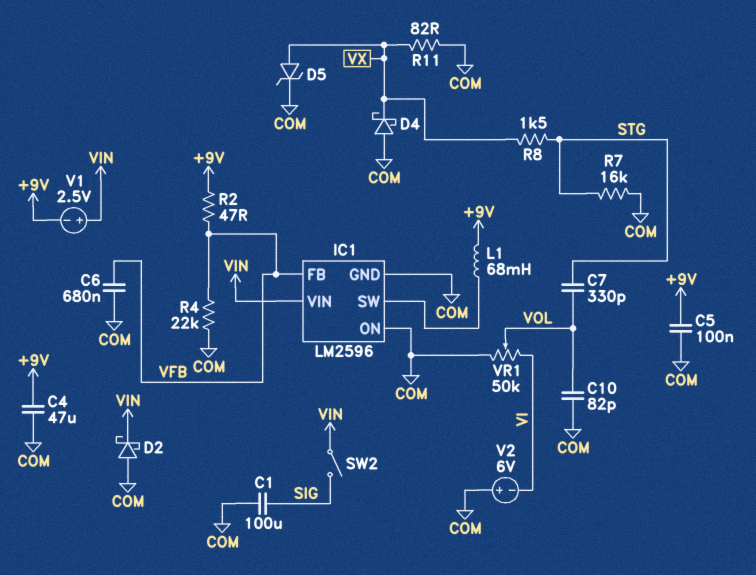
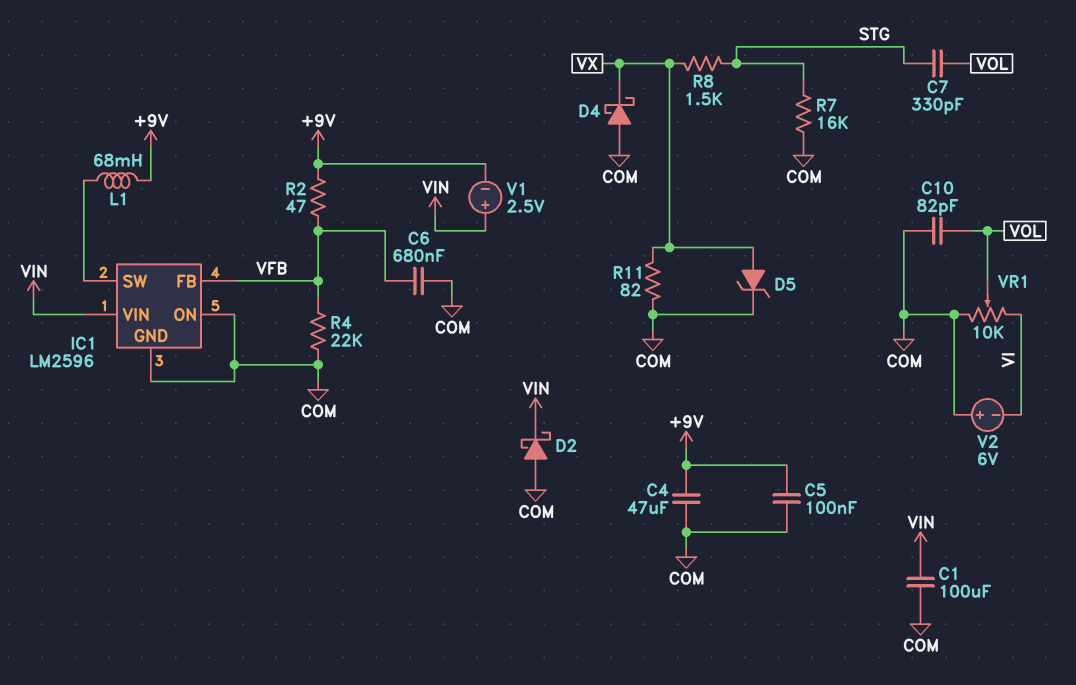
C1: 100uF (COM, SIG) -> 100uF (COM, VIN)
SW2: switch (SIG, VIN) -> none
VR1: 50k (COM, VI, wiper VOL) -> 10k (COM, VI, wiper VOL)

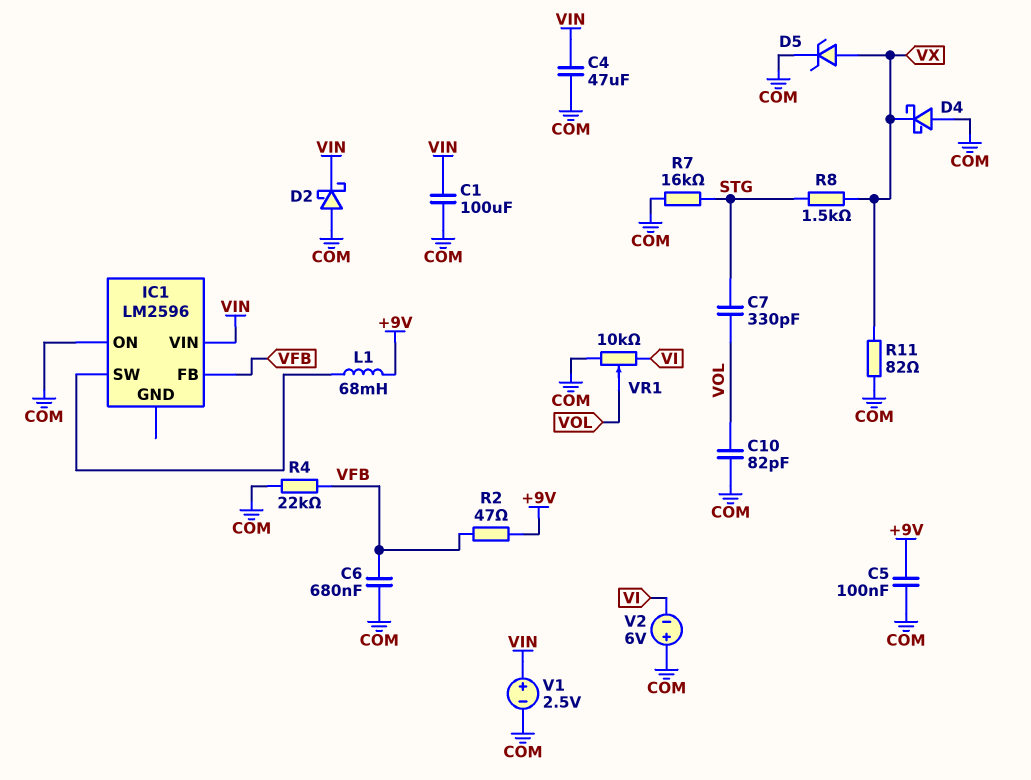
C4: 47uF (+9V, COM) -> 47uF (COM, VIN)
IC1 pin GND: COM -> none
V1: 2.5V (plus VIN, minus +9V) -> 2.5V (plus VIN, minus COM)

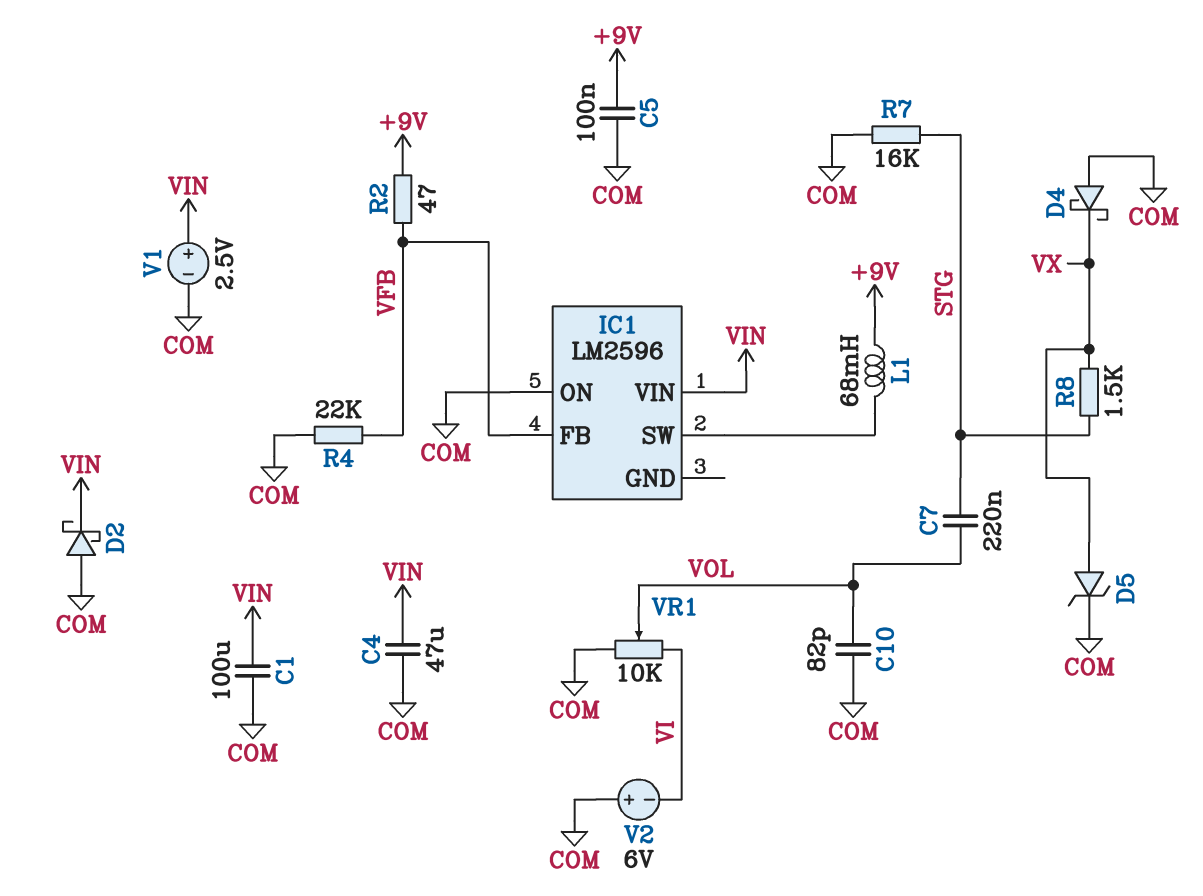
C6: 680nF (COM, VFB) -> none
C7: 330pF (STG, VOL) -> 220nF (STG, VOL)
R11: 82 (COM, VX) -> none

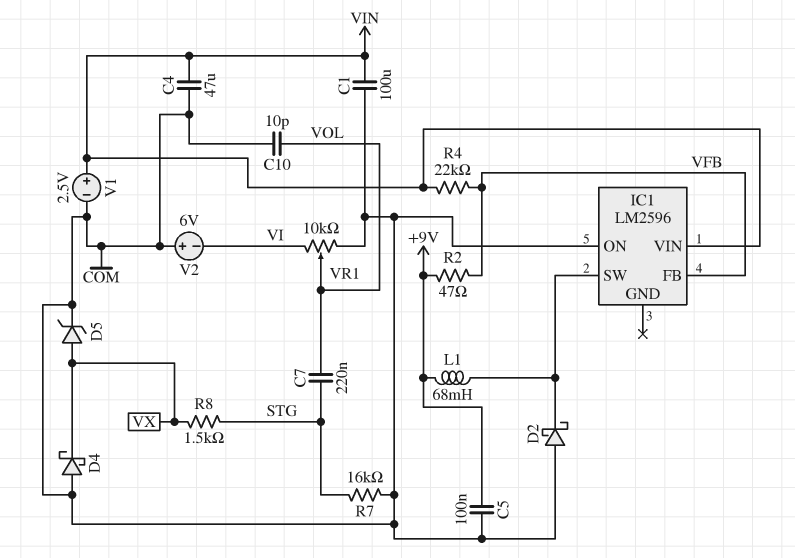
C10: 82pF (COM, VOL) -> 10pF (COM, VOL)
D2: schottky (A COM, K VIN) -> schottky (A COM, K IC1/SW)
R4: 22k (COM, VFB) -> 22k (VFB, VIN)

